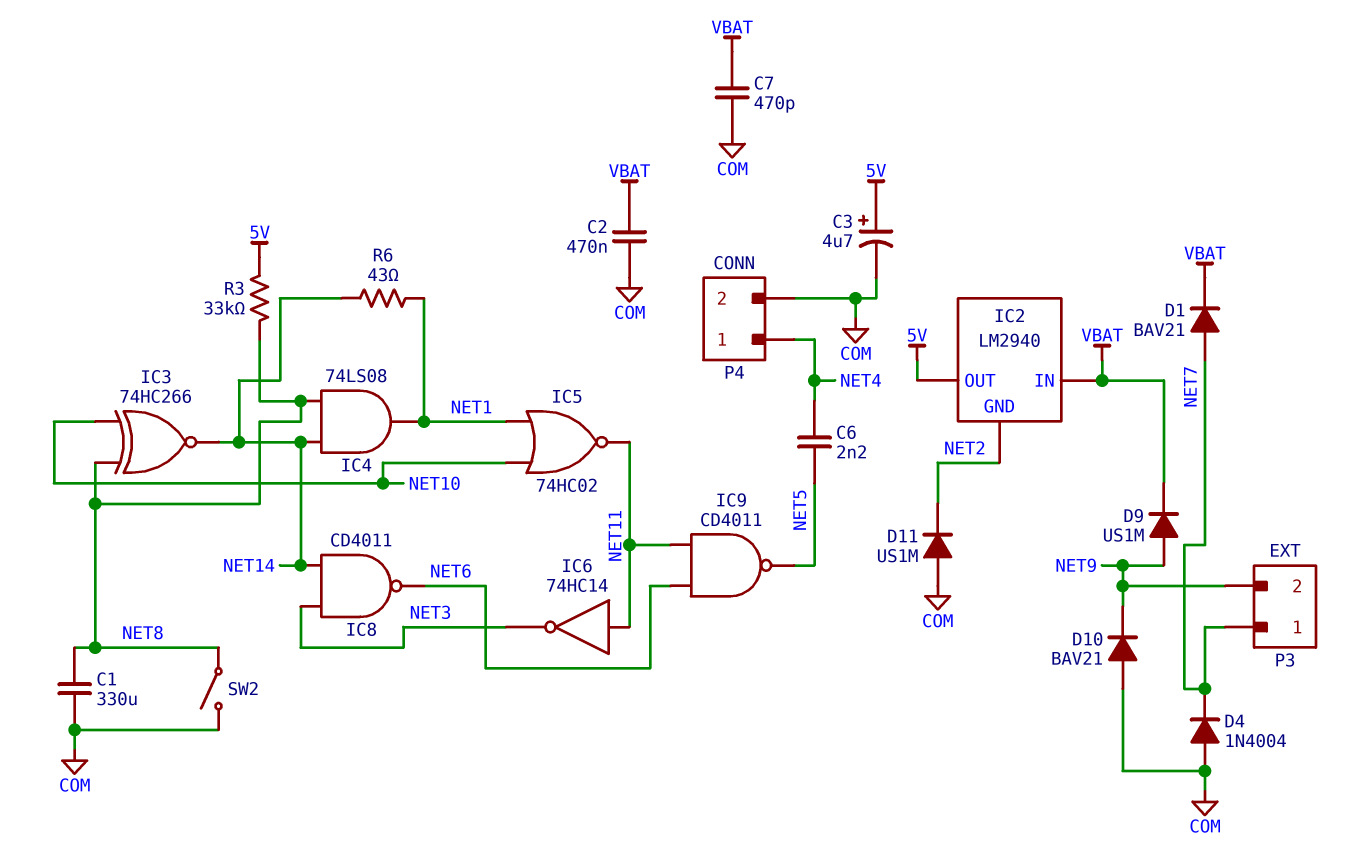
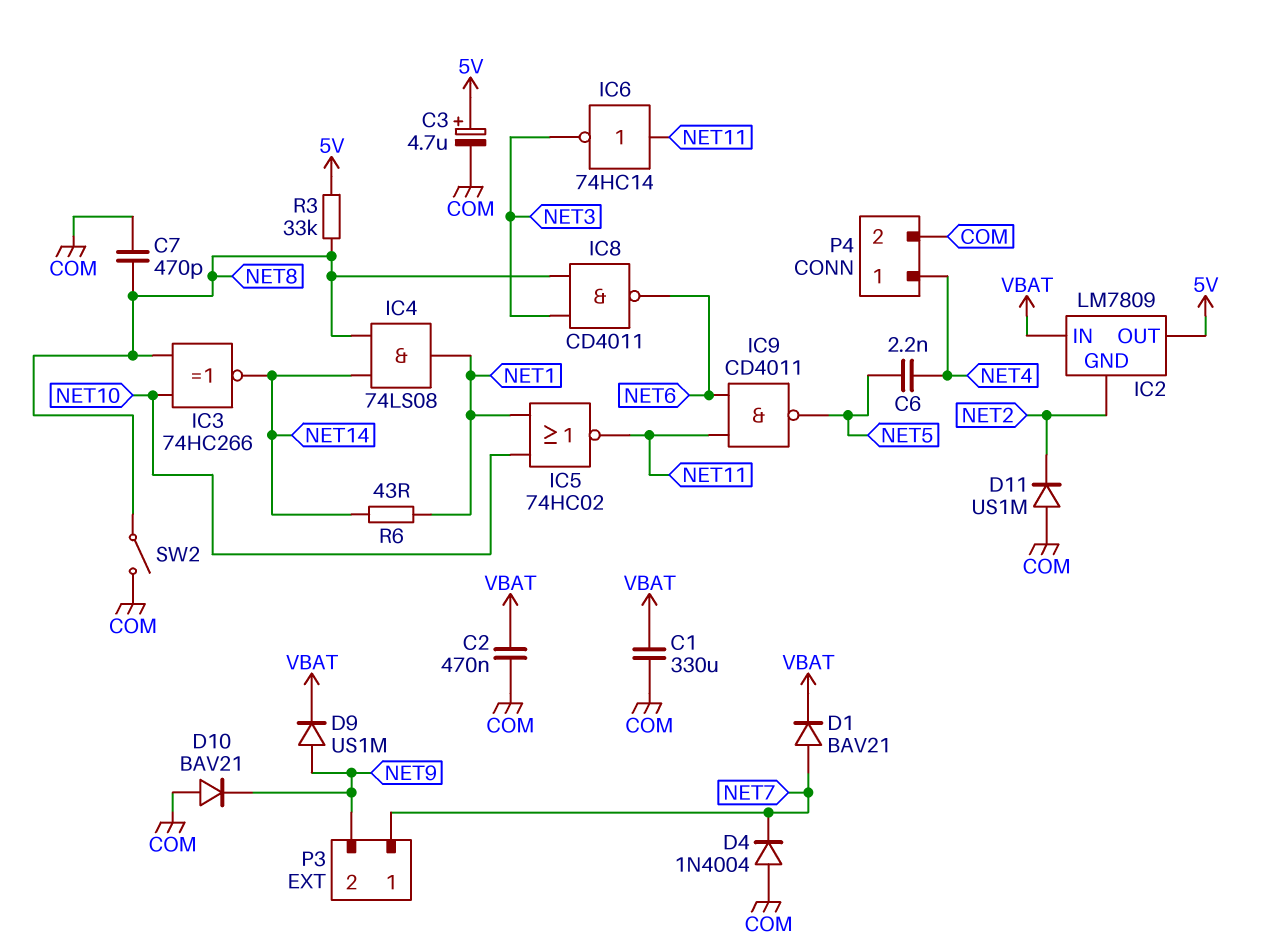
C1: 330uF (COM, NET8) -> 330uF (COM, VBAT)
C7: 470pF (COM, VBAT) -> 470pF (COM, NET8)
IC2: LM2940 -> LM7809
IC8: NAND CD4011 (in NET3, in NET14, out NET6) -> NAND CD4011 (in NET3, in NET8, out NET6)

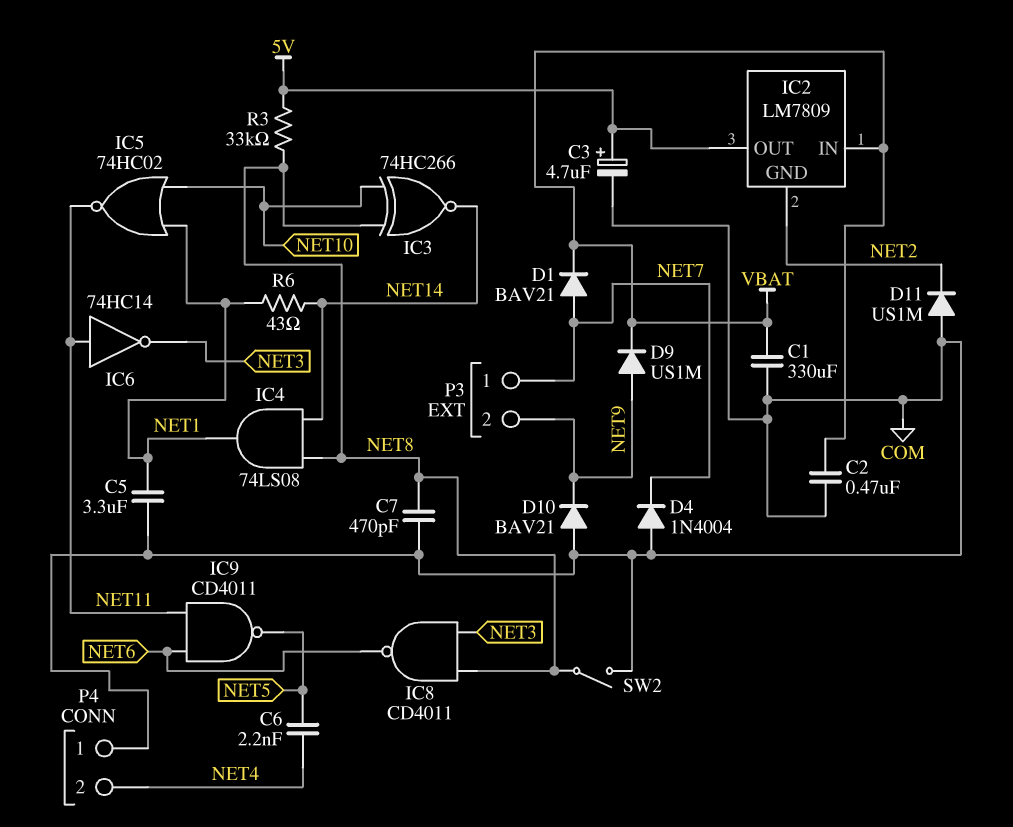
C5: none -> 3.3uF (COM, NET1)
P4 pin 1: NET4 -> COM
P4 pin 2: COM -> NET4

